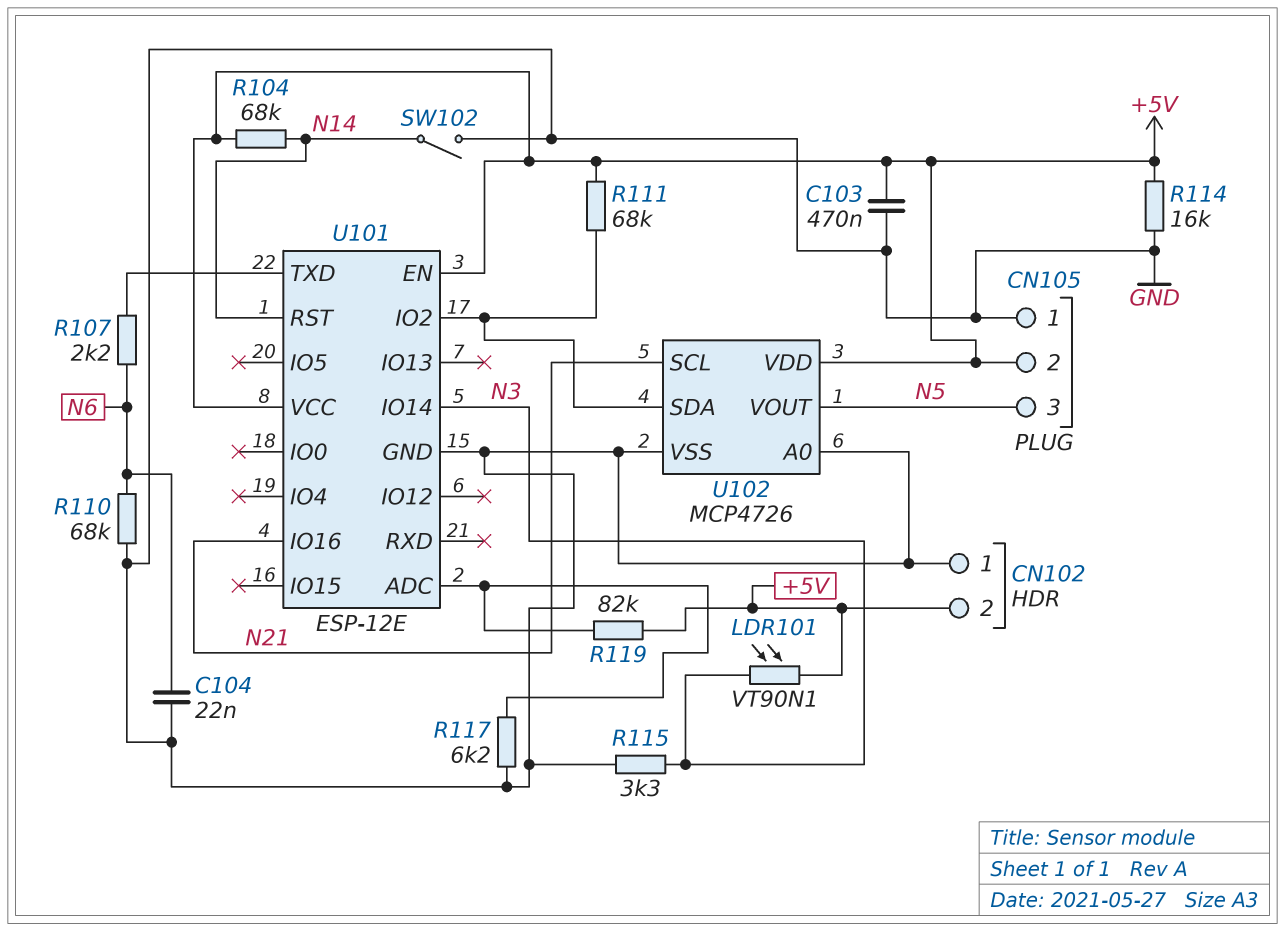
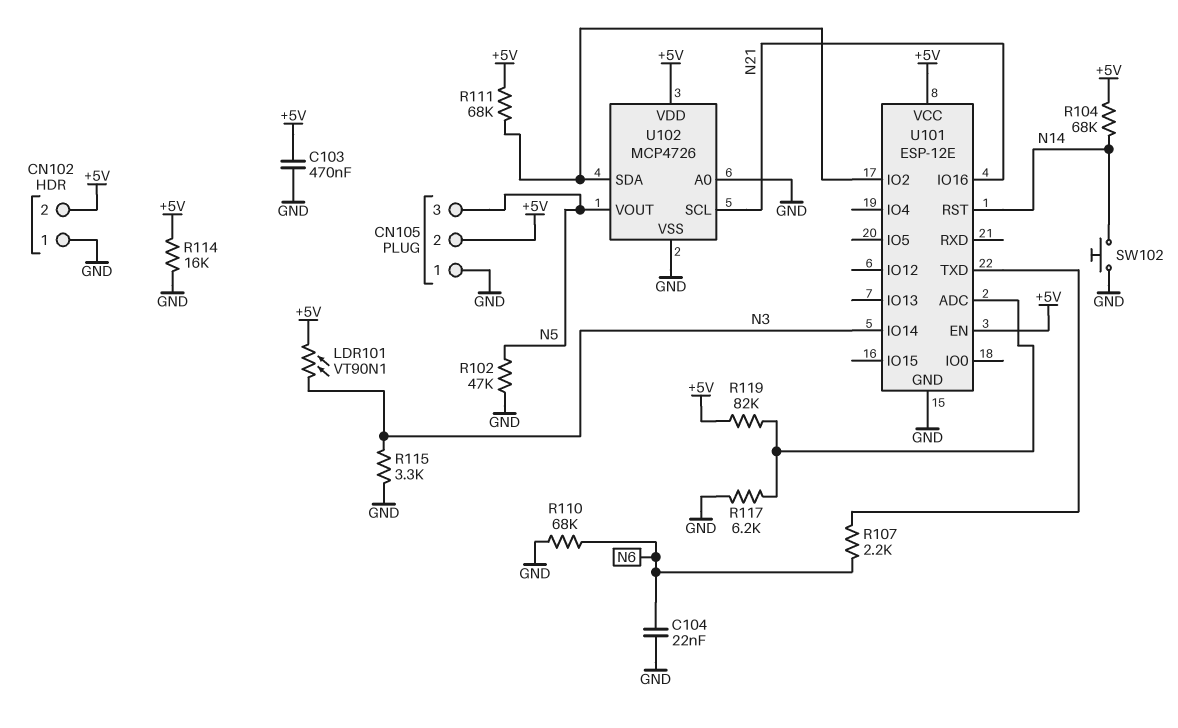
R102: none -> 47k (GND, N5)
SW102: switch (GND, N14) -> button (GND, N14)

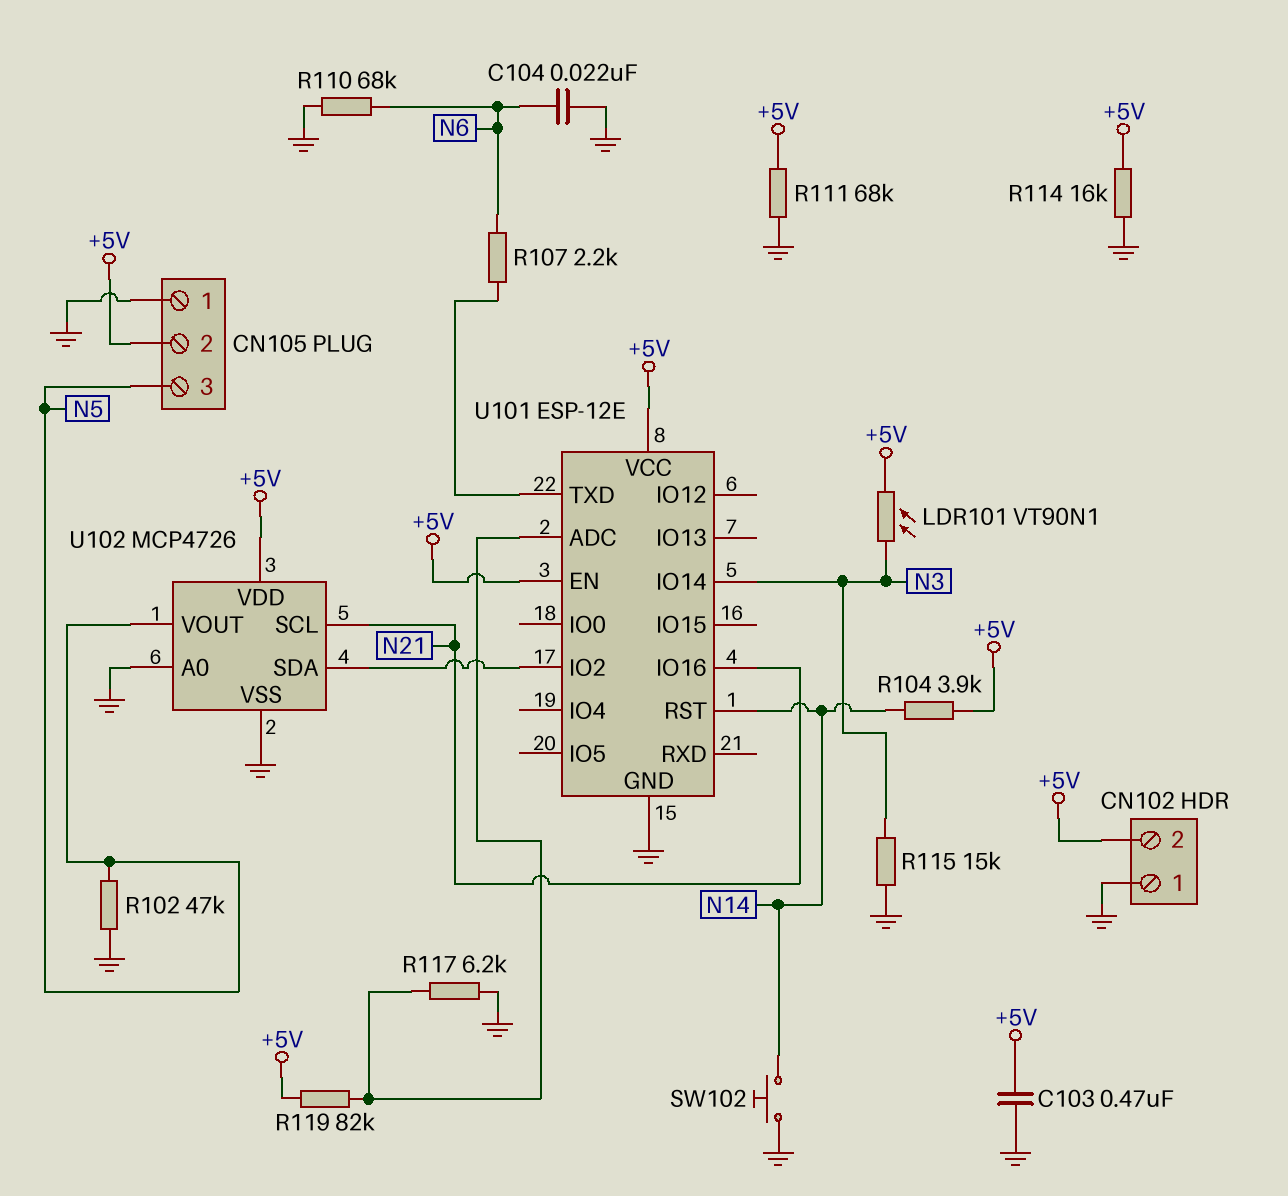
R104: 68k (+5V, N14) -> 3.9k (+5V, N14)
R111: 68k (+5V, U101/IO2) -> 68k (+5V, GND)
R115: 3.3k (GND, N3) -> 15k (GND, N3)

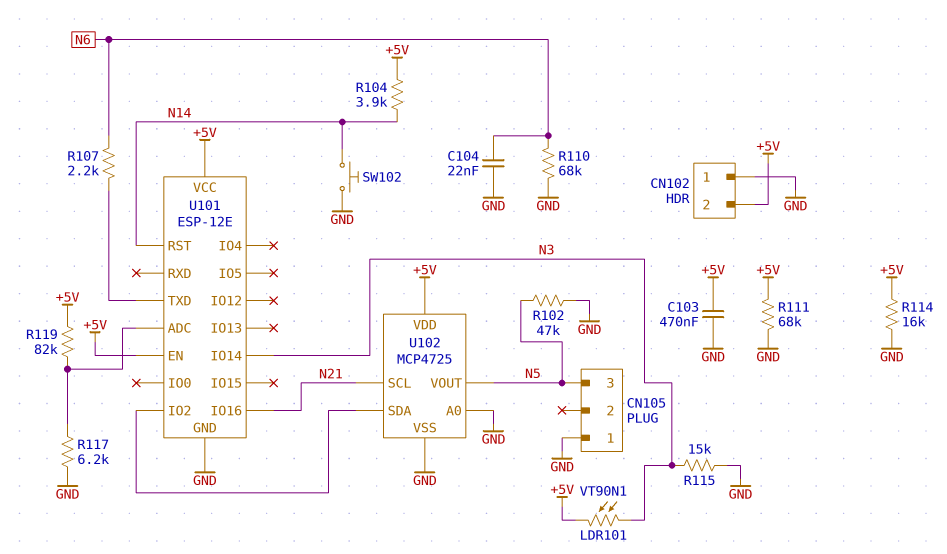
CN105 pin 2: +5V -> none
U102: MCP4726 -> MCP4725

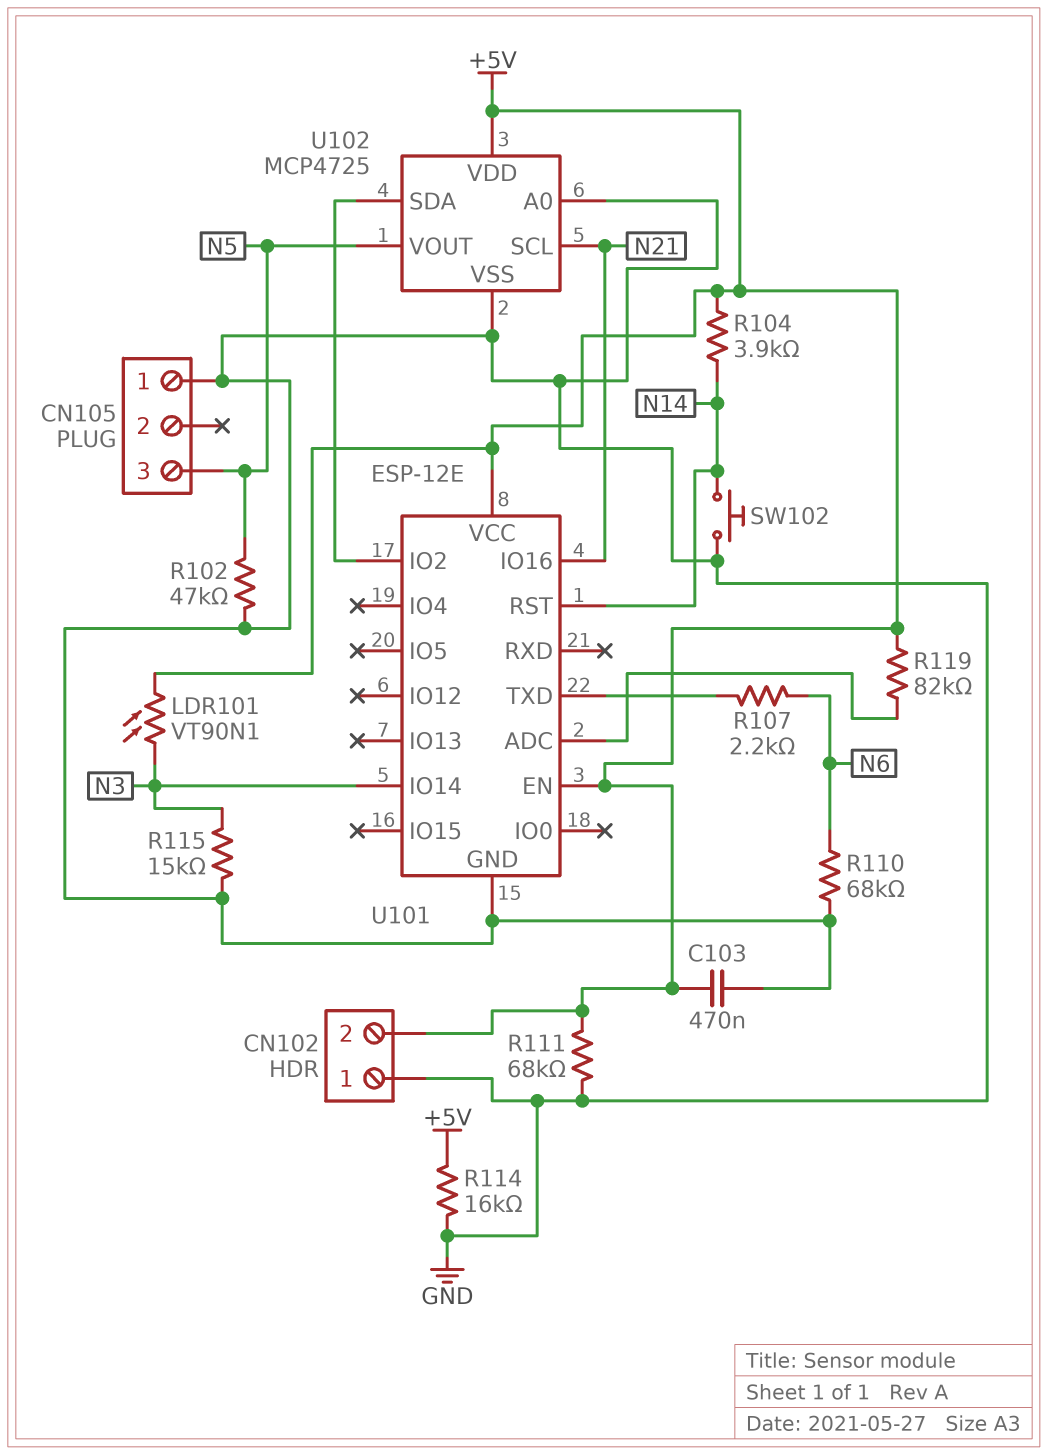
C104: 22nF (GND, N6) -> none
R117: 6.2k (GND, U101/ADC) -> none

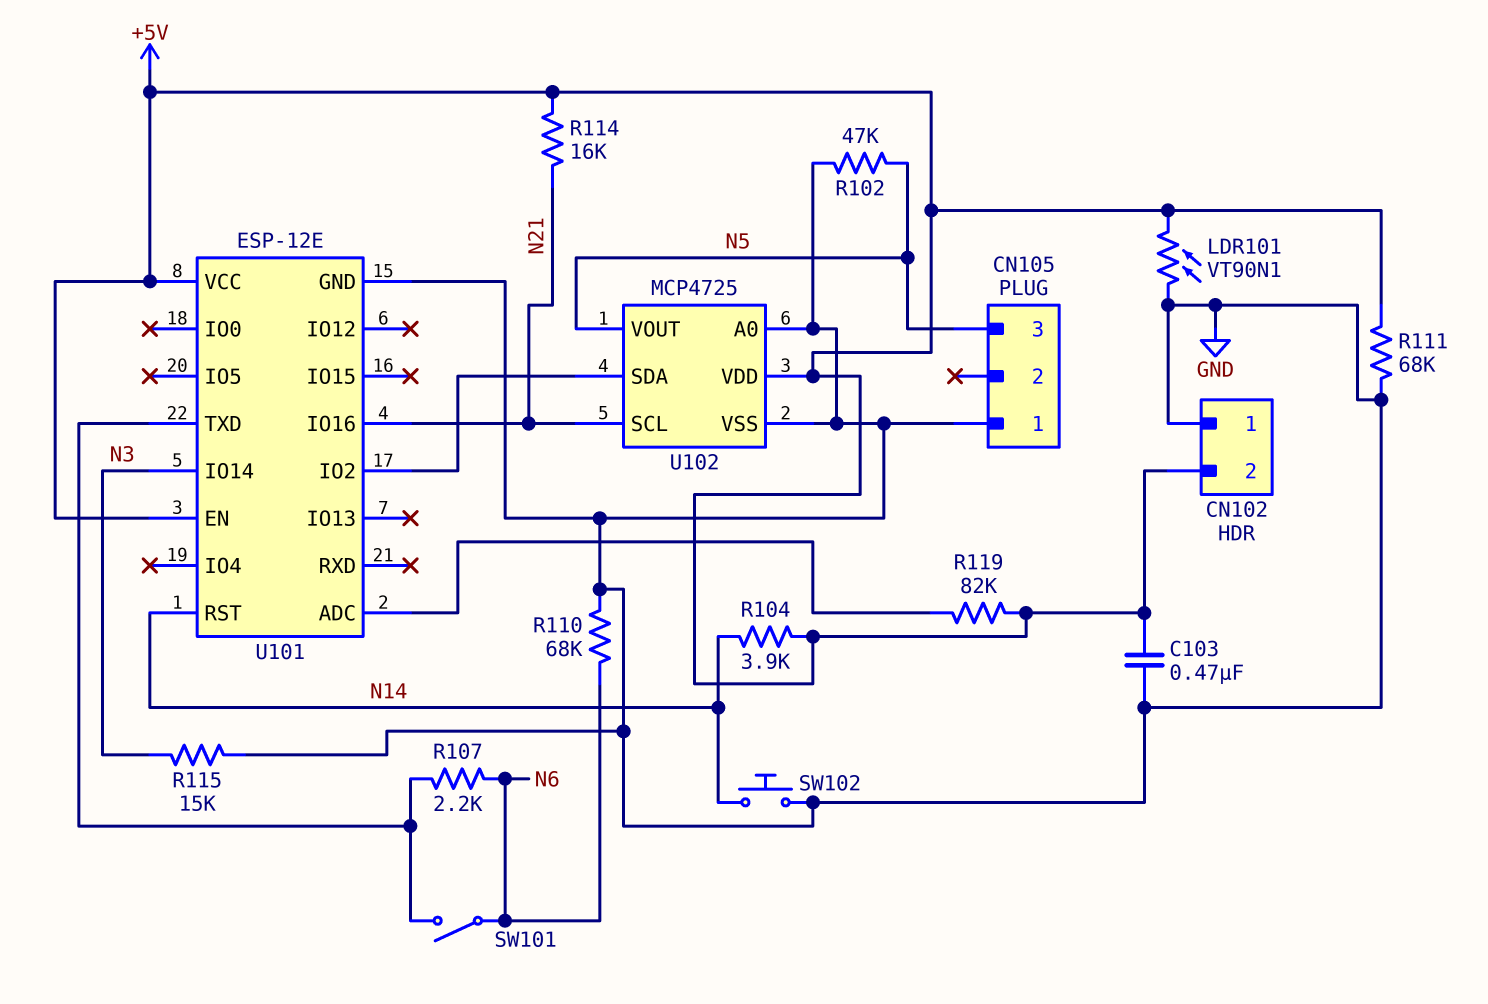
LDR101: VT90N1 (+5V, N3) -> VT90N1 (+5V, GND)
R114: 16k (+5V, GND) -> 16k (+5V, N21)
SW101: none -> switch (N6, U101/TXD)

